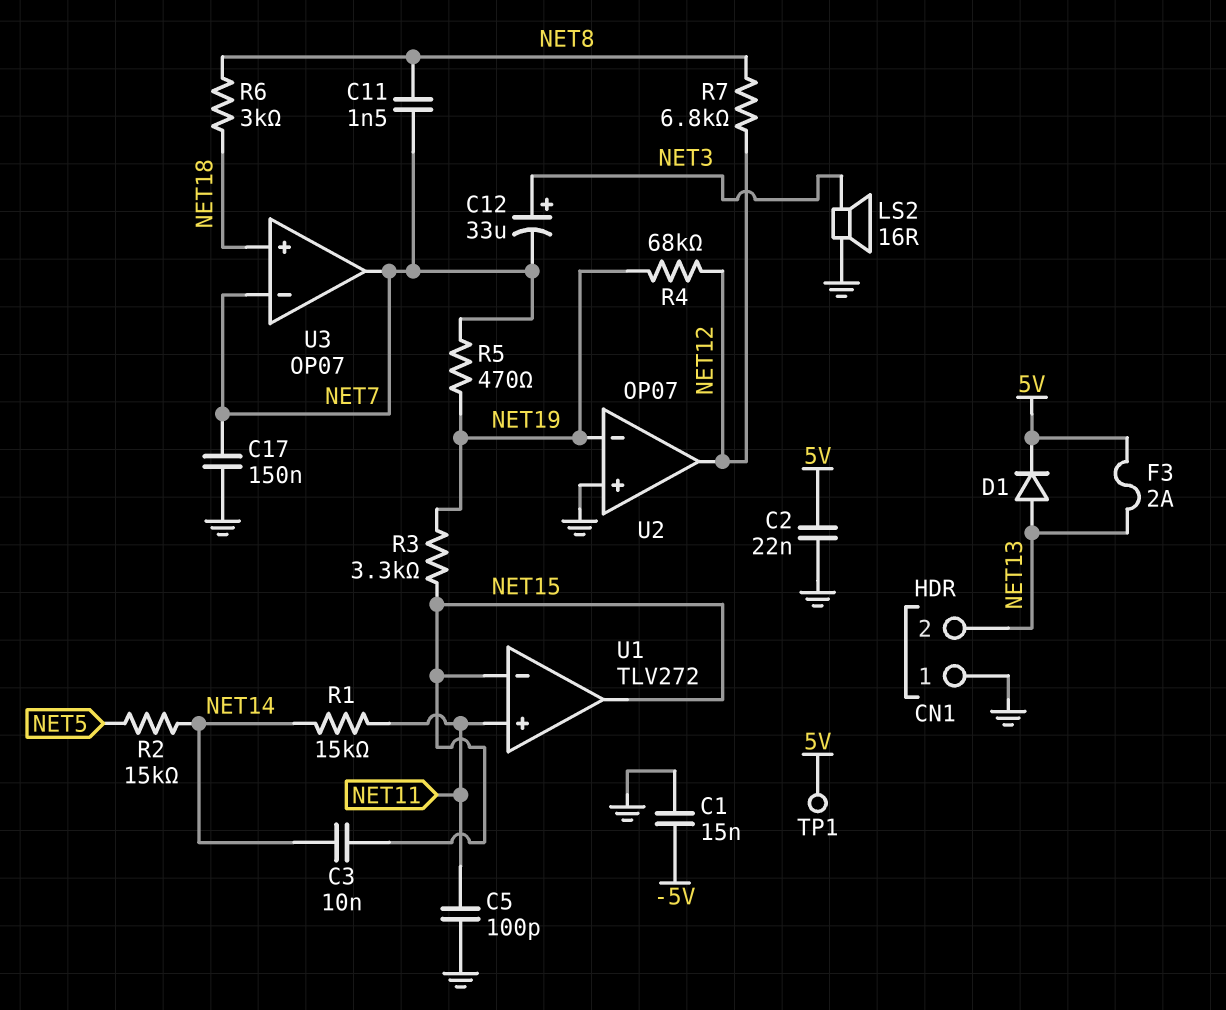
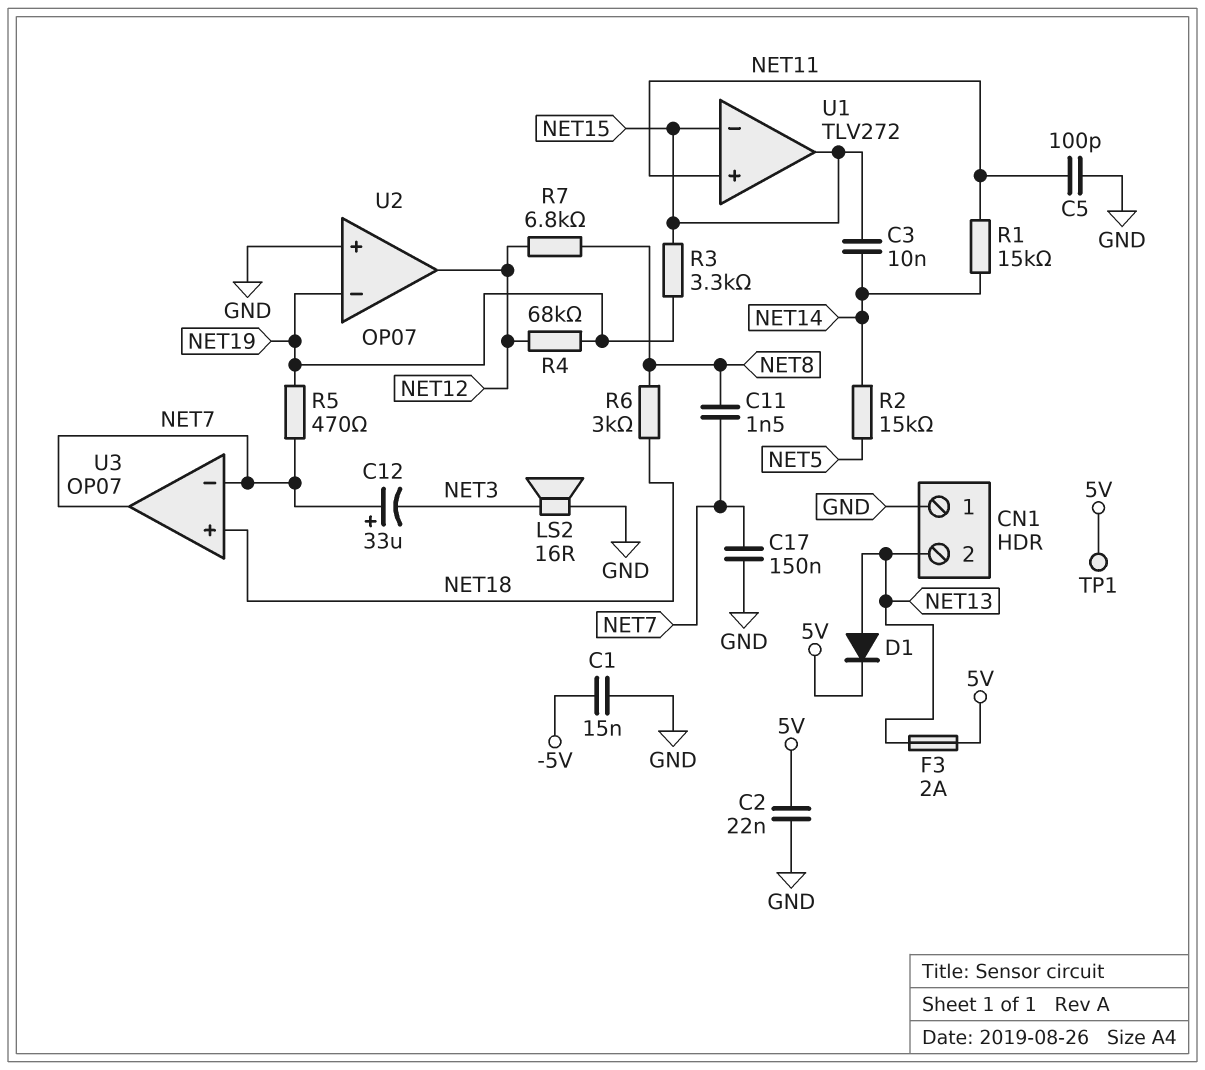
C12: 33uF (plus NET3, minus NET7) -> 33uF (plus NET7, minus NET3)

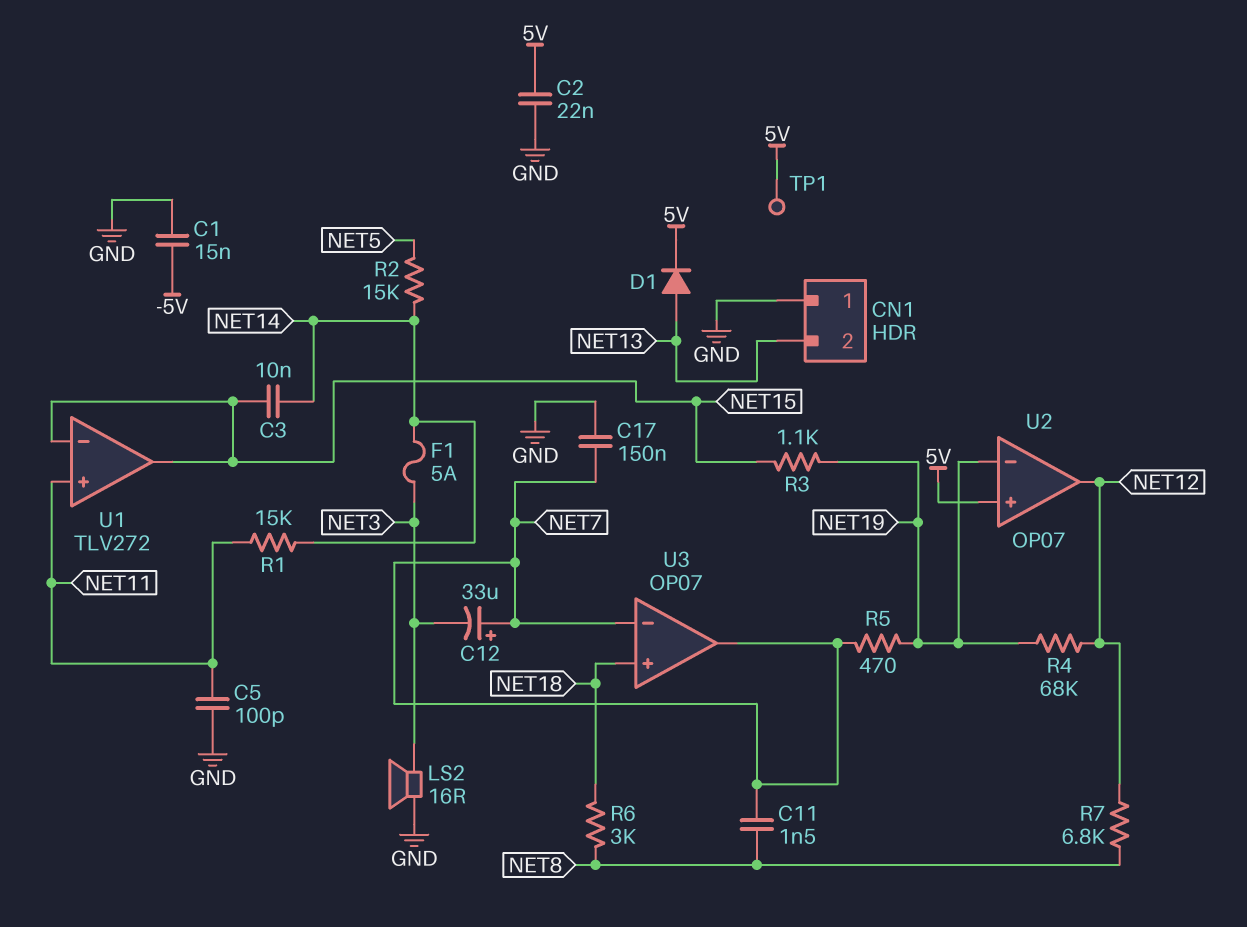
F1: none -> 5A (NET3, NET14)
F3: 2A (5V, NET13) -> none
R3: 3.3k (NET15, NET19) -> 1.1k (NET15, NET19)
U2 pin in+: GND -> 5V

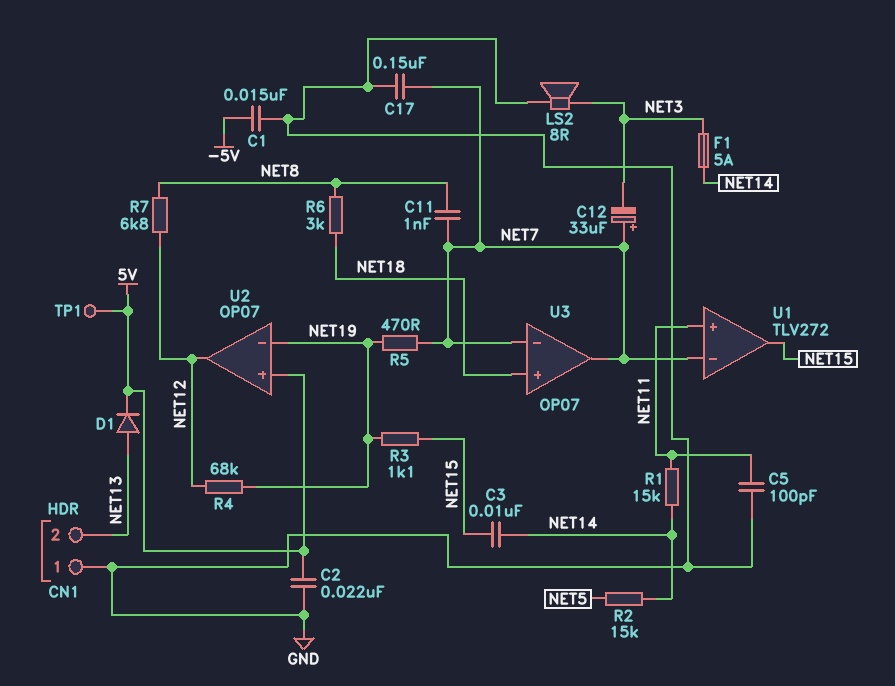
C11: 1.5nF (NET7, NET8) -> 1nF (NET7, NET8)
LS2: speaker 16R (GND, NET3) -> speaker 8R (GND, NET3)
U1 pin in-: NET15 -> NET7

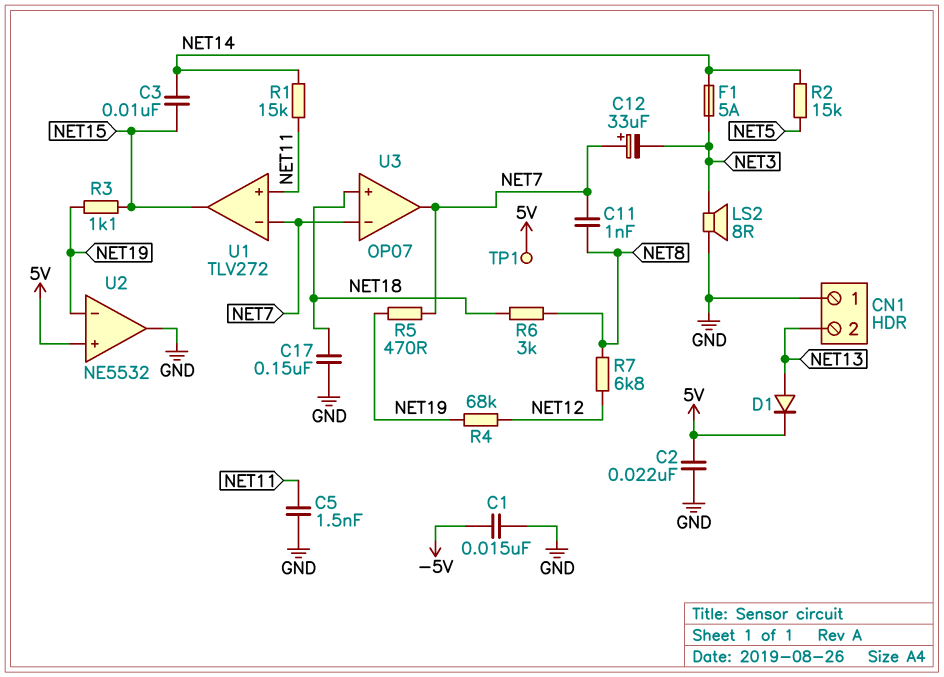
C5: 100pF (GND, NET11) -> 1.5nF (GND, NET11)
C17: 150nF (GND, NET7) -> 150nF (GND, NET18)
U2: OP07 -> NE5532
U2 pin out: NET12 -> GND

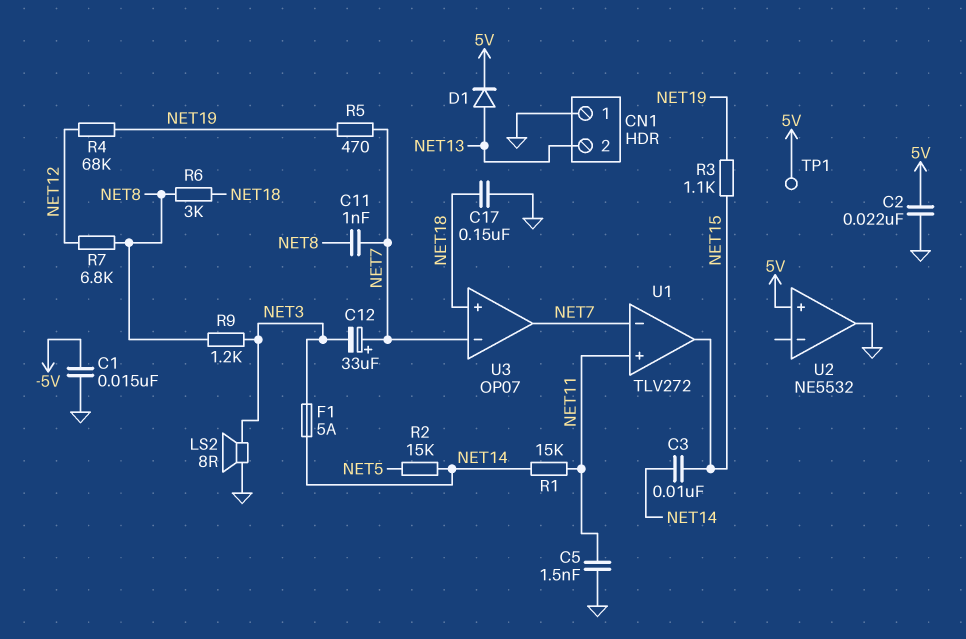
R9: none -> 1.2k (NET3, NET8)
U2 pin in-: NET19 -> none

